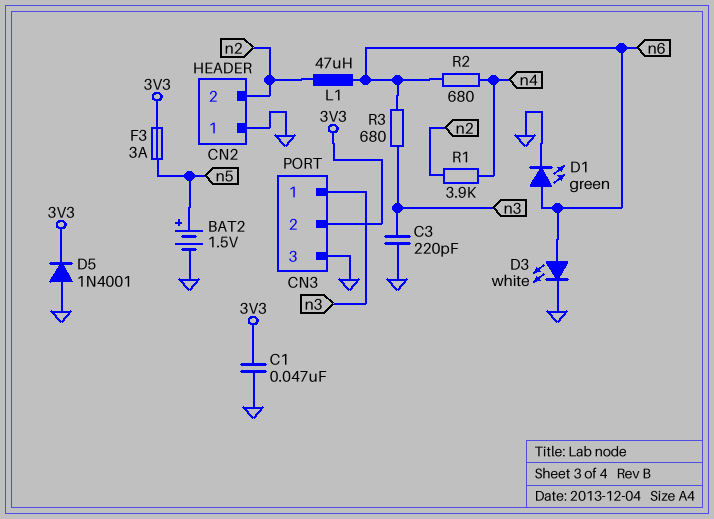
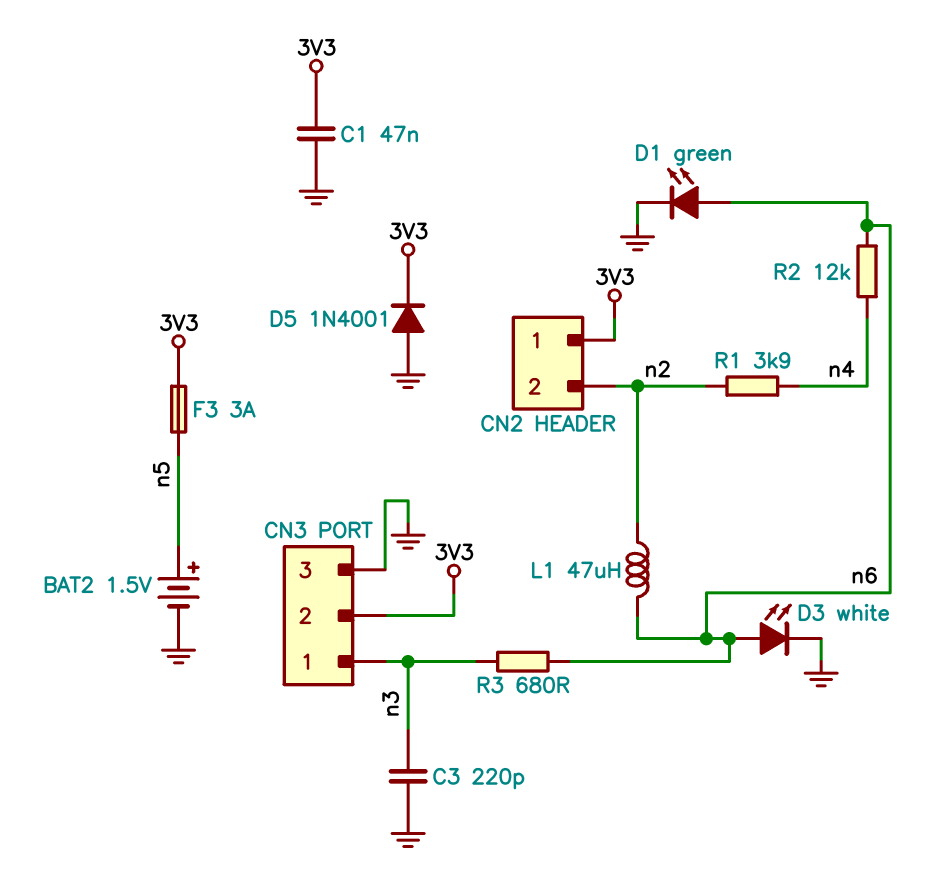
CN2 pin 1: GND -> 3V3
R2: 680 (n4, n6) -> 12k (n4, n6)

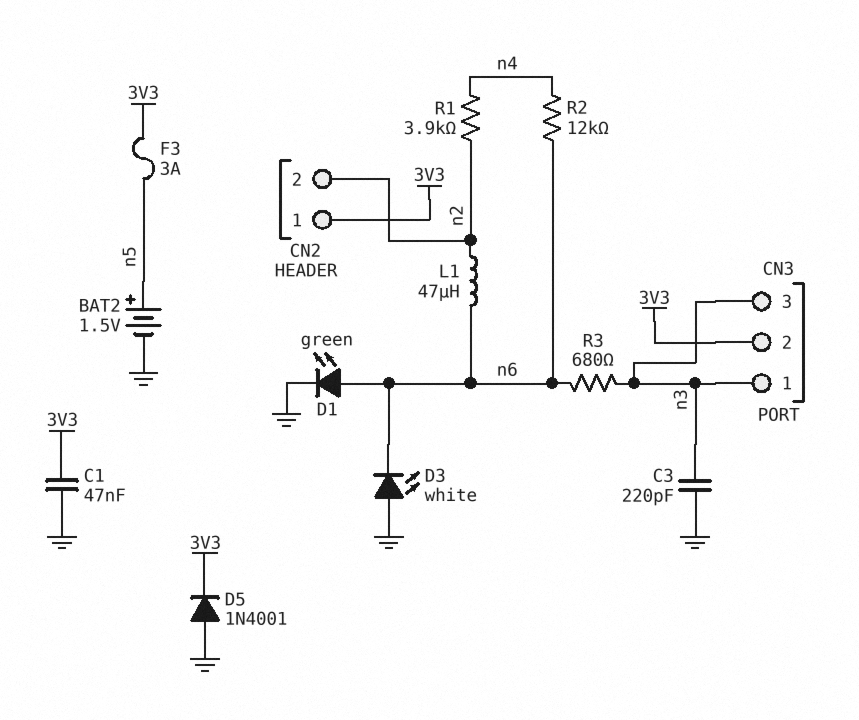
CN3 pin 3: GND -> n3
D3: LED white (A n6, K GND) -> LED white (A GND, K n6)

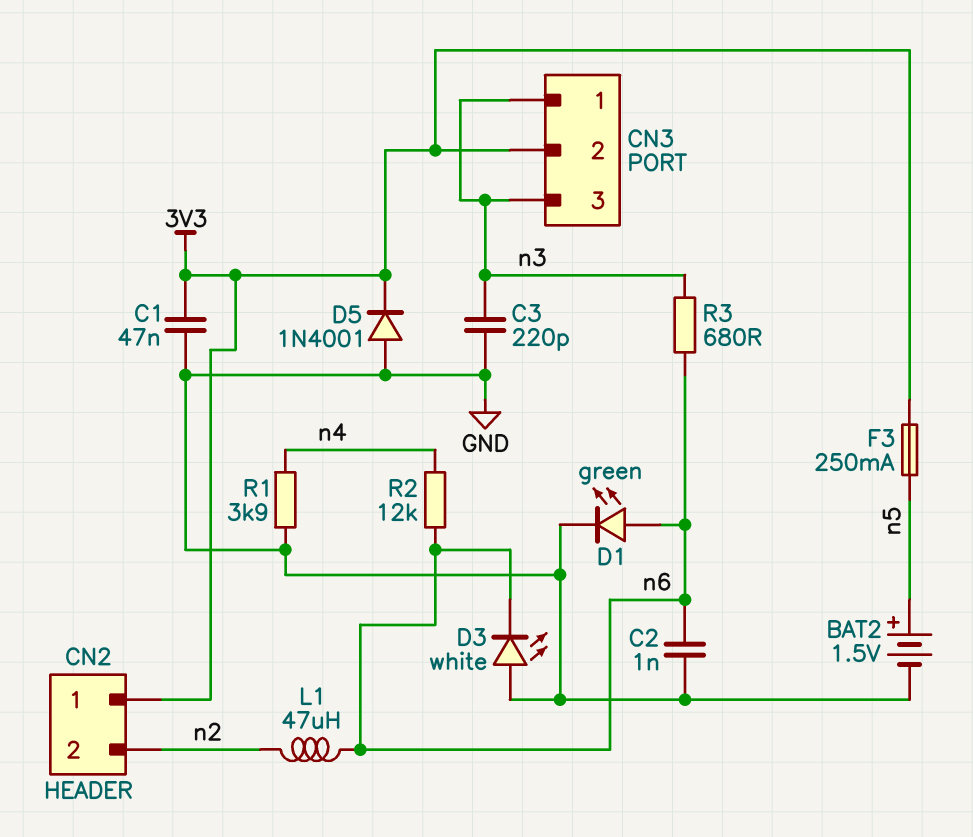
C2: none -> 1nF (GND, n6)
F3: 3A (3V3, n5) -> 250mA (3V3, n5)
R1: 3.9k (n2, n4) -> 3.9k (GND, n4)

